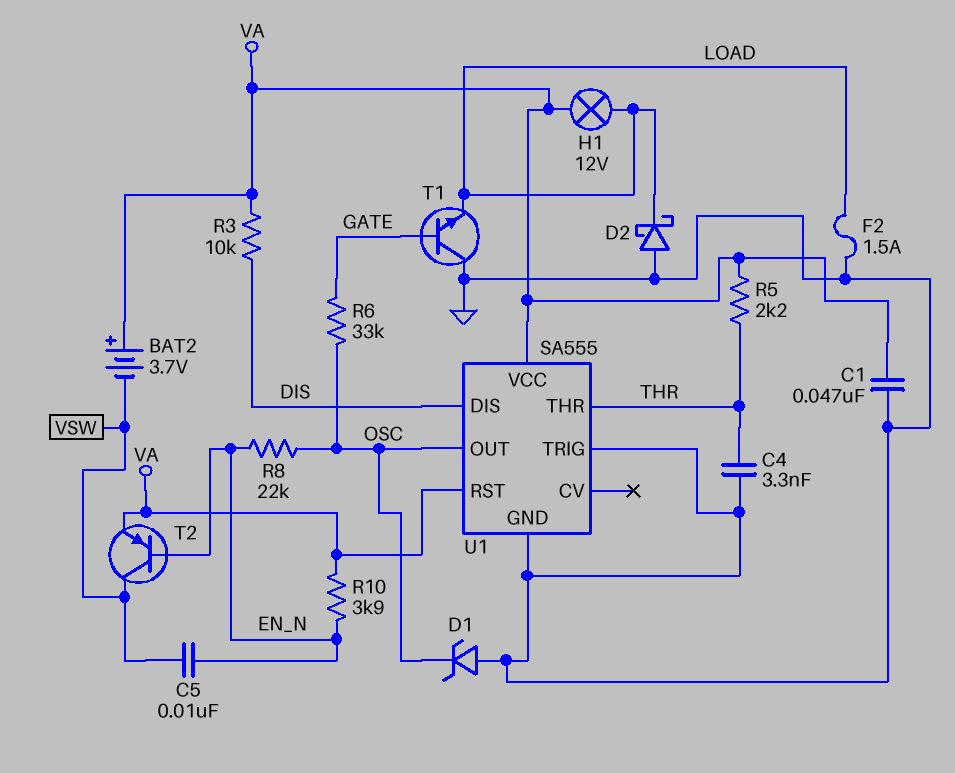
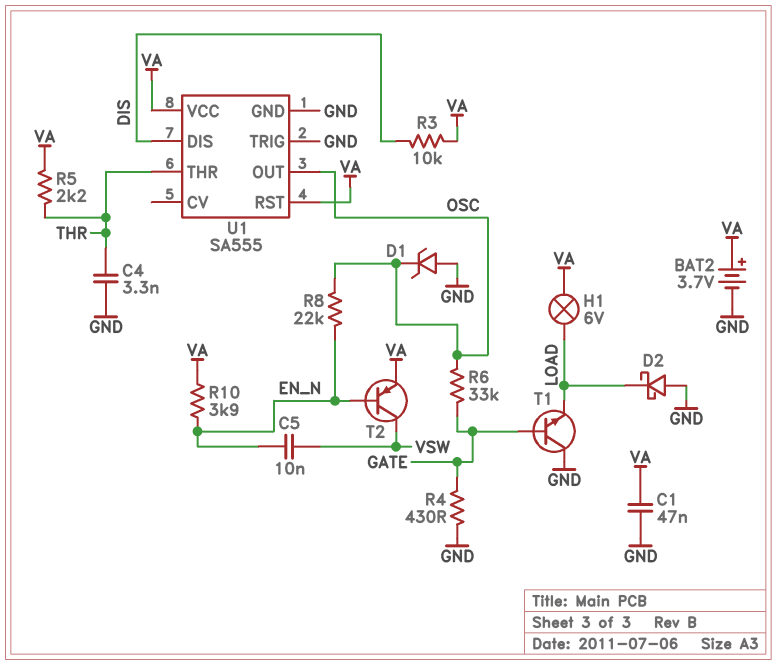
BAT2: 3.7V (plus VA, minus VSW) -> 3.7V (plus VA, minus GND)
F2: 1.5A (GND, LOAD) -> none
H1: lamp 12V (LOAD, VA) -> lamp 6V (LOAD, VA)
R4: none -> 430 (GATE, GND)

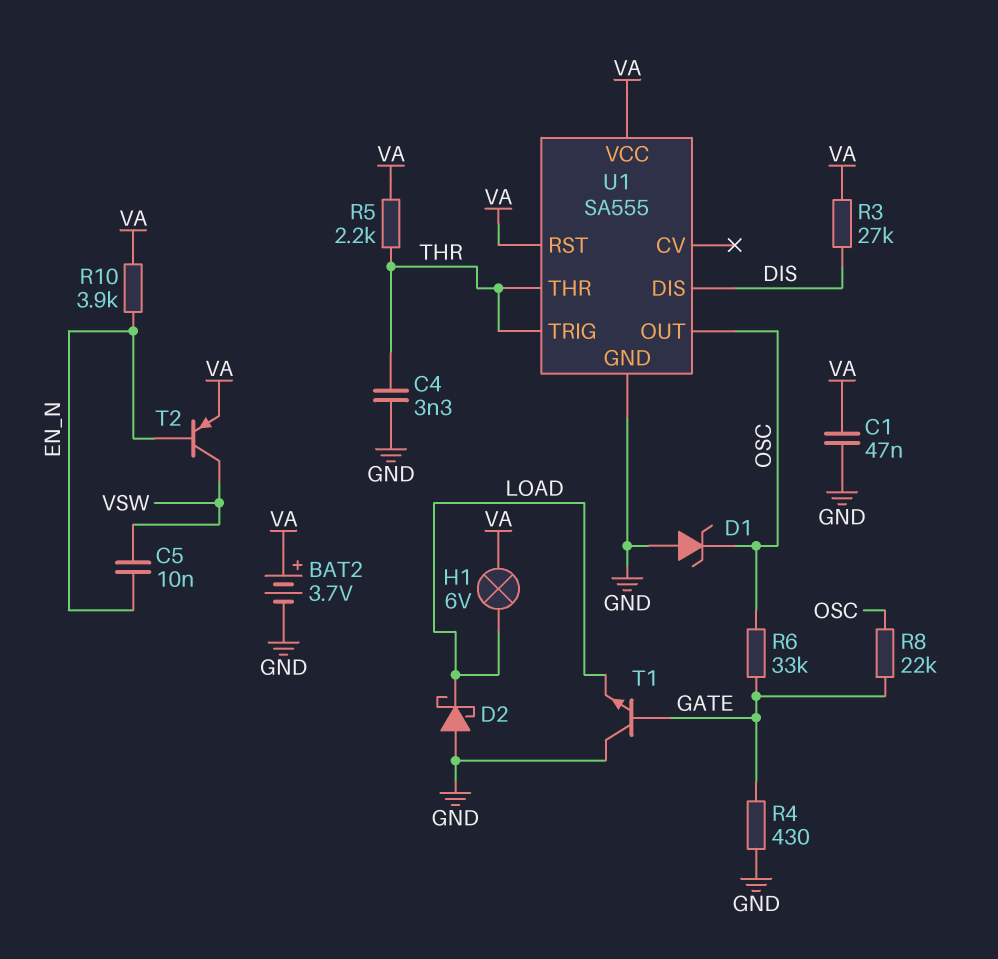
R3: 10k (DIS, VA) -> 27k (DIS, VA)
R8: 22k (EN_N, OSC) -> 22k (GATE, OSC)
U1 pin TRIG: GND -> THR

